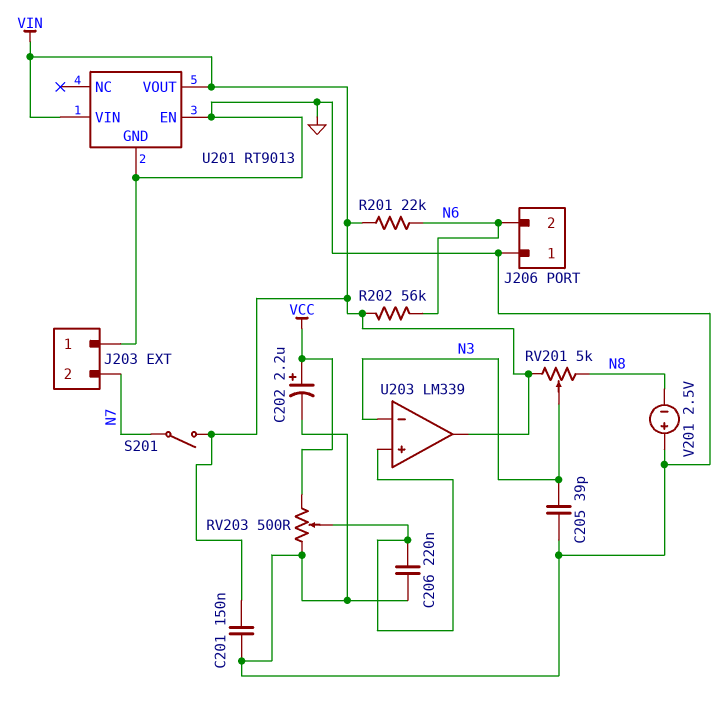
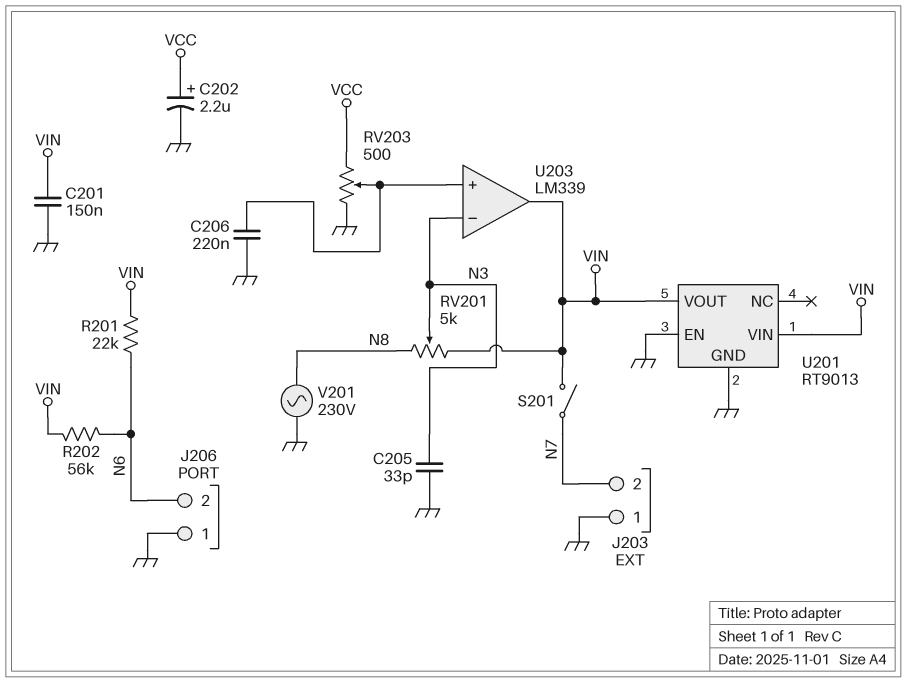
C205: 39pF (GND, N3) -> 33pF (GND, N3)
V201: 2.5V (plus GND, minus N8) -> AC 230V (GND, N8)

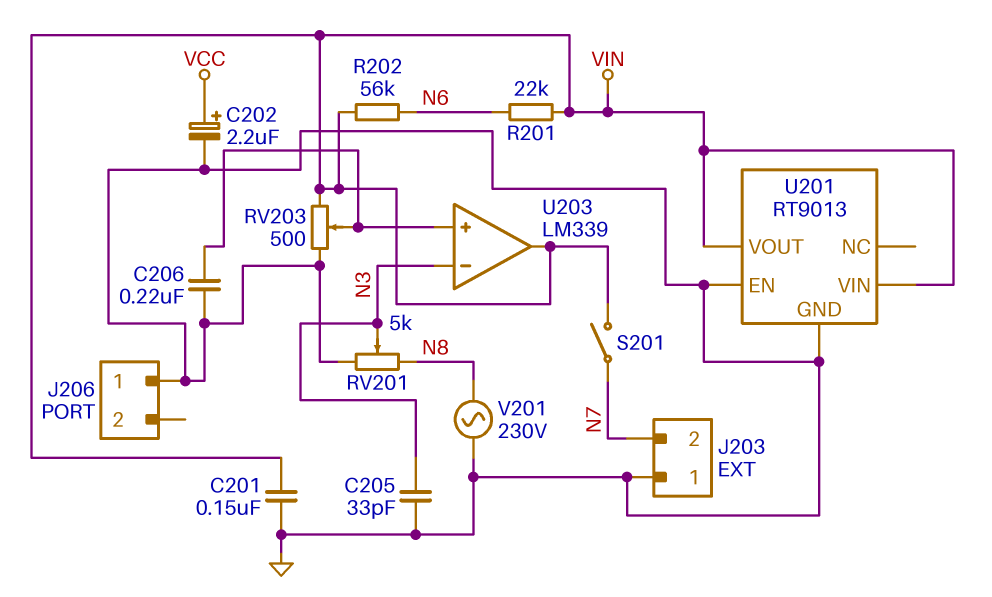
J206 pin 2: N6 -> none
RV201: 5k (N8, VIN, wiper N3) -> 5k (GND, N8, wiper N3)
RV203: 500 (GND, VCC, wiper U203/in+) -> 500 (GND, VIN, wiper U203/in+)

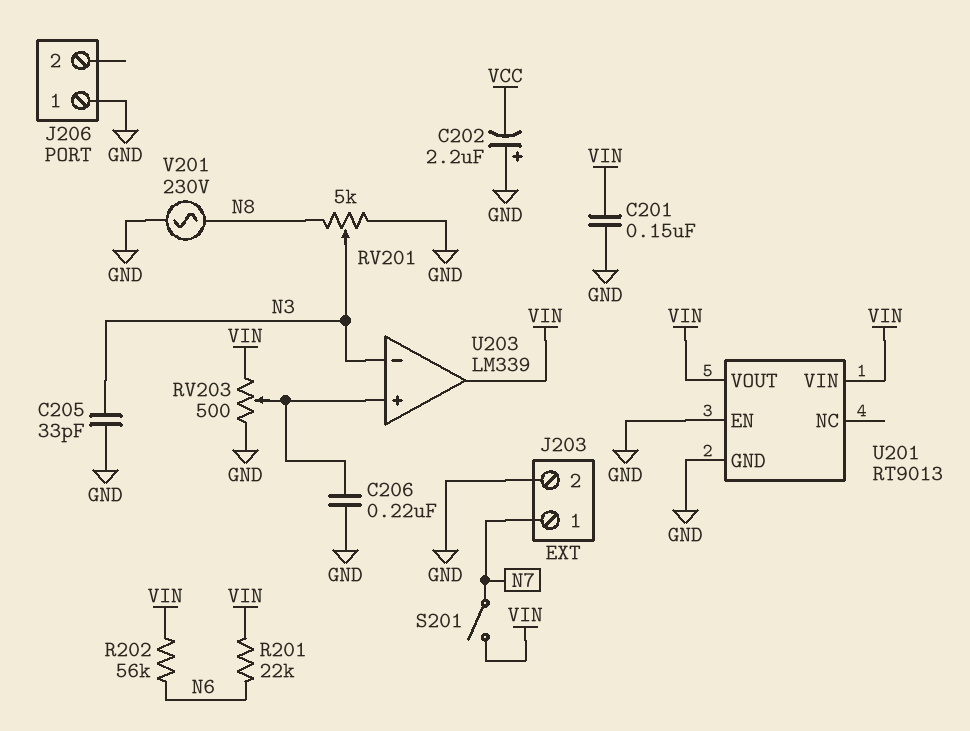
C202: 2.2uF (plus VCC, minus GND) -> 2.2uF (plus GND, minus VCC)
J203 pin 1: GND -> N7
J203 pin 2: N7 -> GND

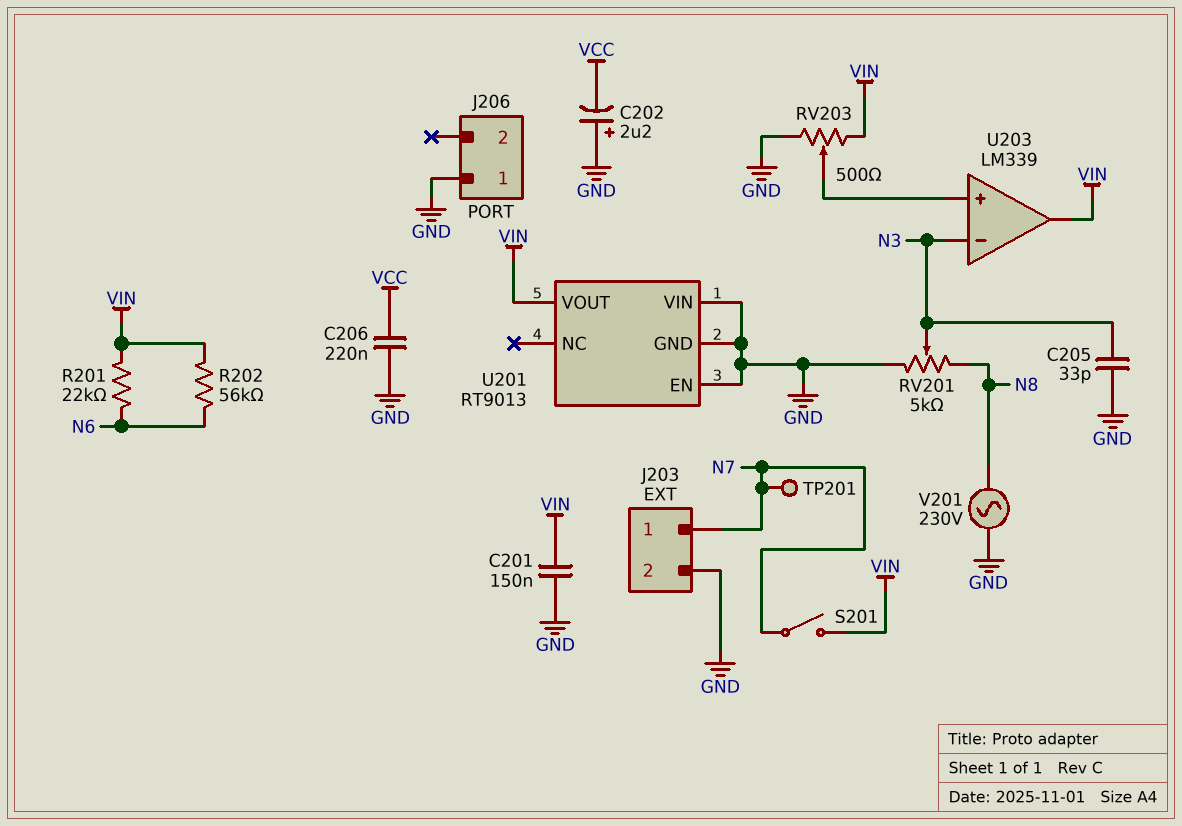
C206: 220nF (GND, U203/in+) -> 220nF (GND, VCC)
TP201: none -> test point (N7)
U201 pin VIN: VIN -> GND

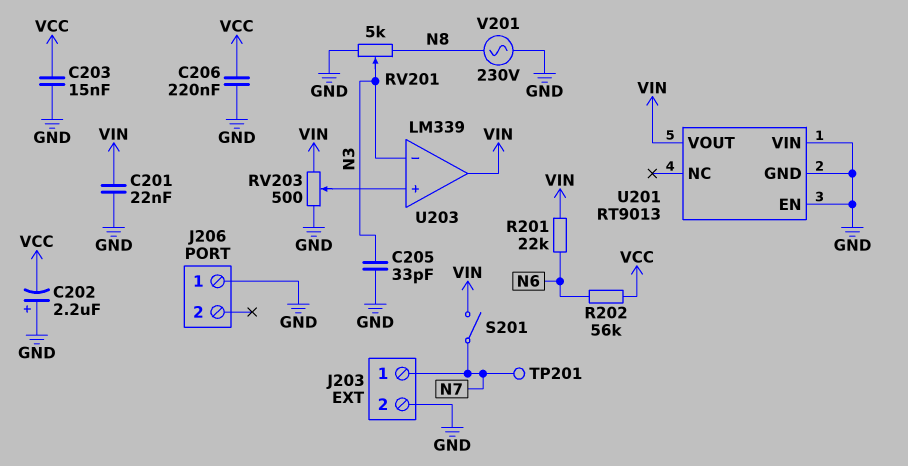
C201: 150nF (GND, VIN) -> 22nF (GND, VIN)
C203: none -> 15nF (GND, VCC)
R202: 56k (N6, VIN) -> 56k (N6, VCC)

